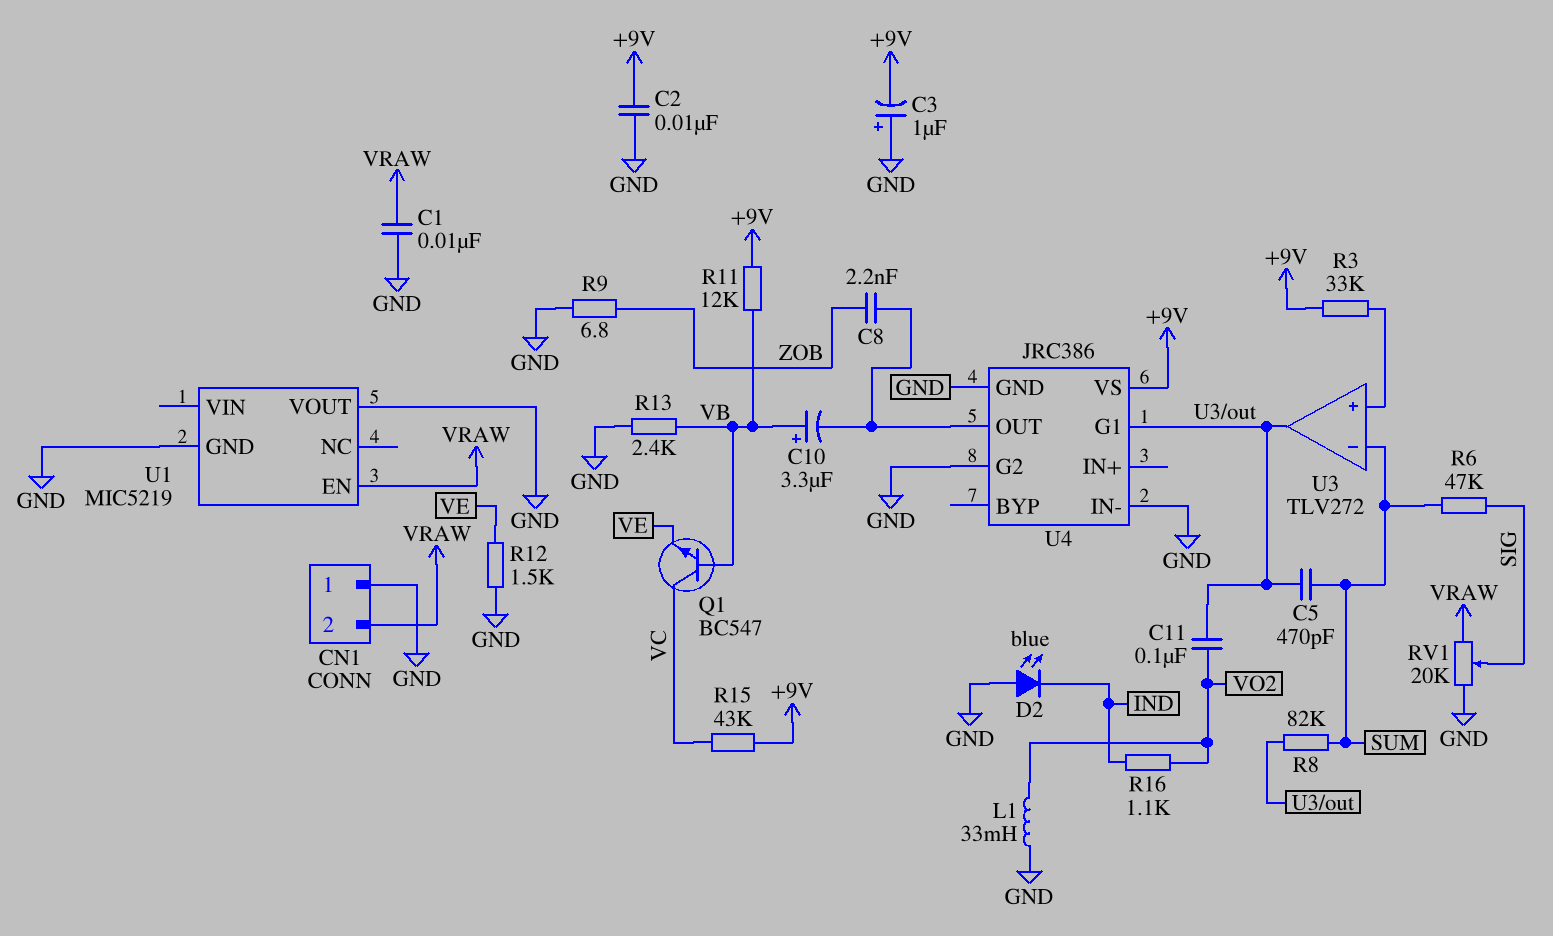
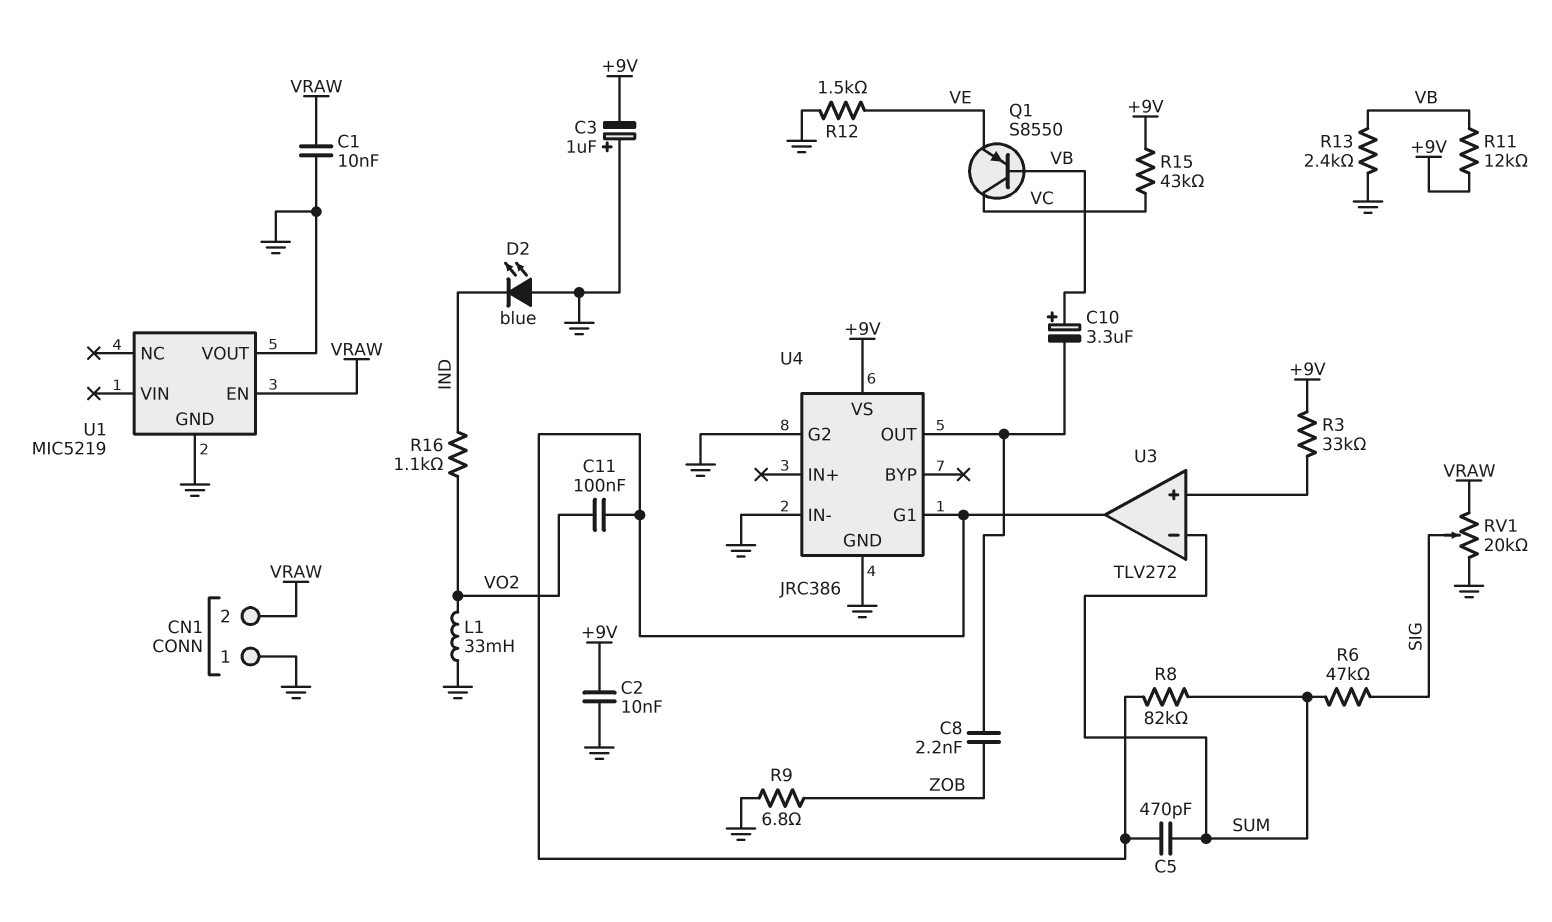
Q1: NPN BC547 (B VB, C VC, E VE) -> PNP S8550 (B VB, C VC, E VE)

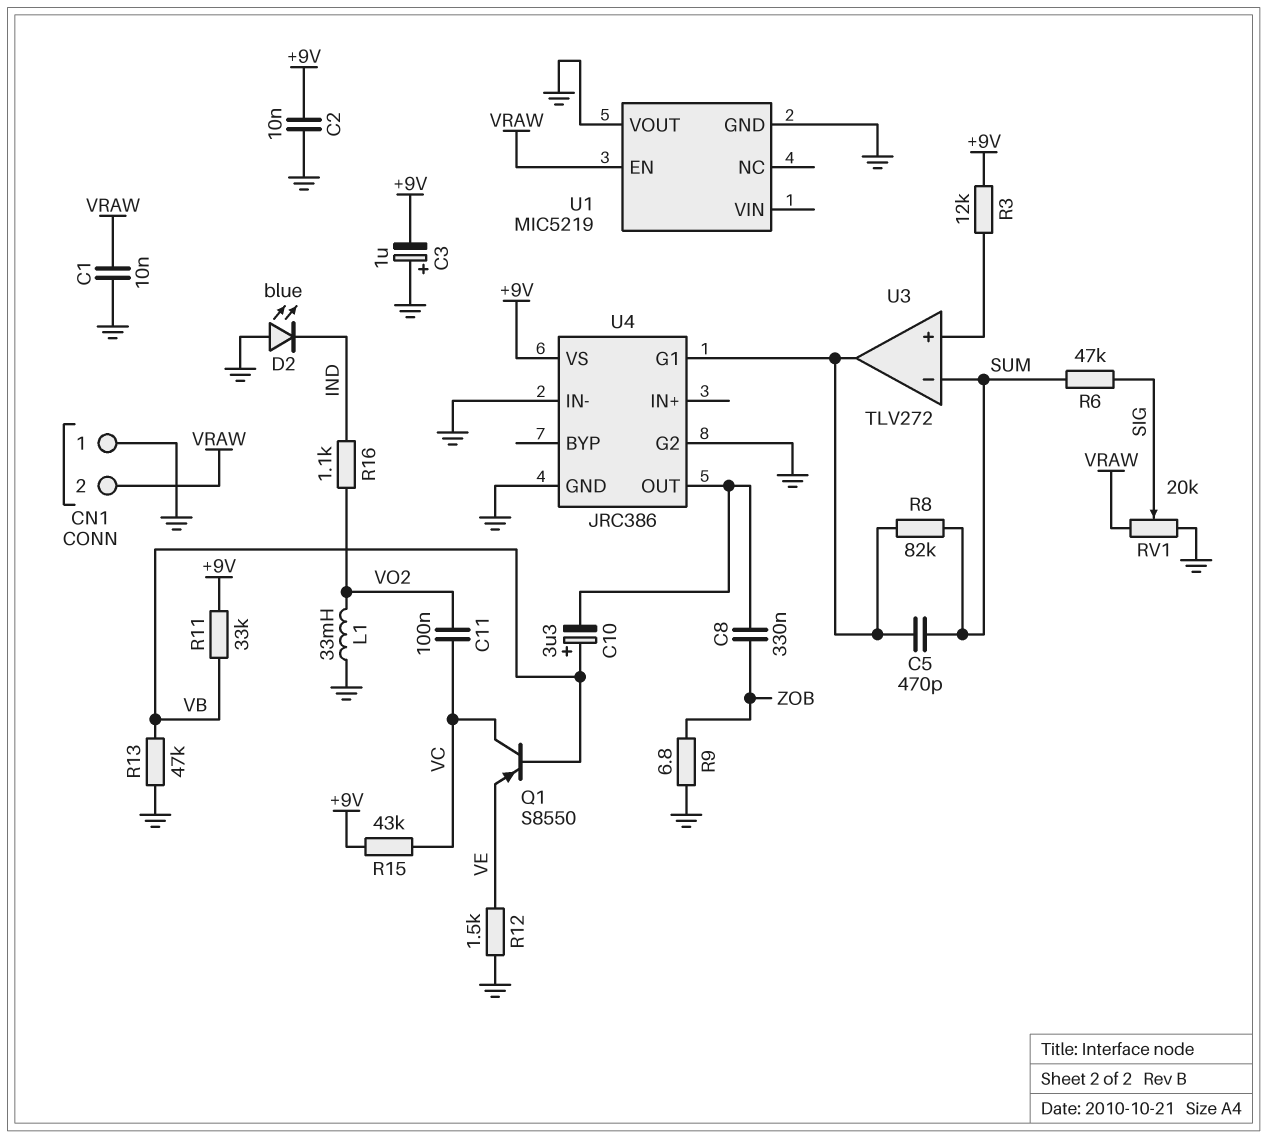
C8: 2.2nF (U4/OUT, ZOB) -> 330nF (U4/OUT, ZOB)
C11: 100nF (U3/out, VO2) -> 100nF (VC, VO2)
R3: 33k (+9V, U3/in+) -> 12k (+9V, U3/in+)
R11: 12k (+9V, VB) -> 33k (+9V, VB)
R13: 2.4k (GND, VB) -> 47k (GND, VB)

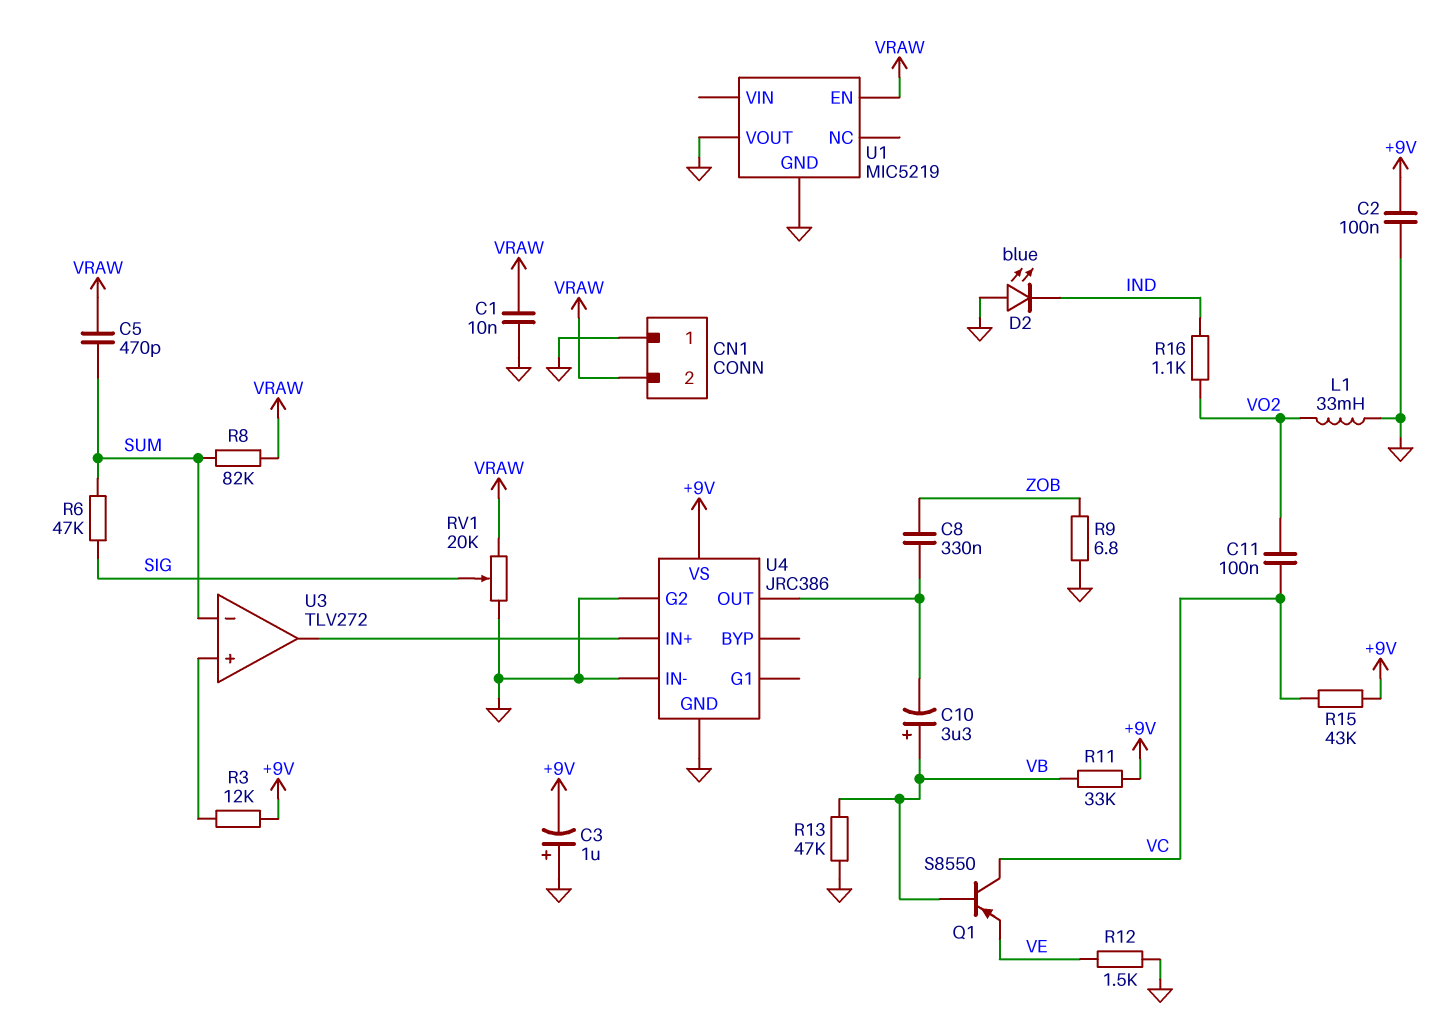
C2: 10nF (+9V, GND) -> 100nF (+9V, GND)
C5: 470pF (SUM, U3/out) -> 470pF (SUM, VRAW)
R8: 82k (SUM, U3/out) -> 82k (SUM, VRAW)
U4 pin G1: U3/out -> none
U4 pin IN+: none -> U3/out

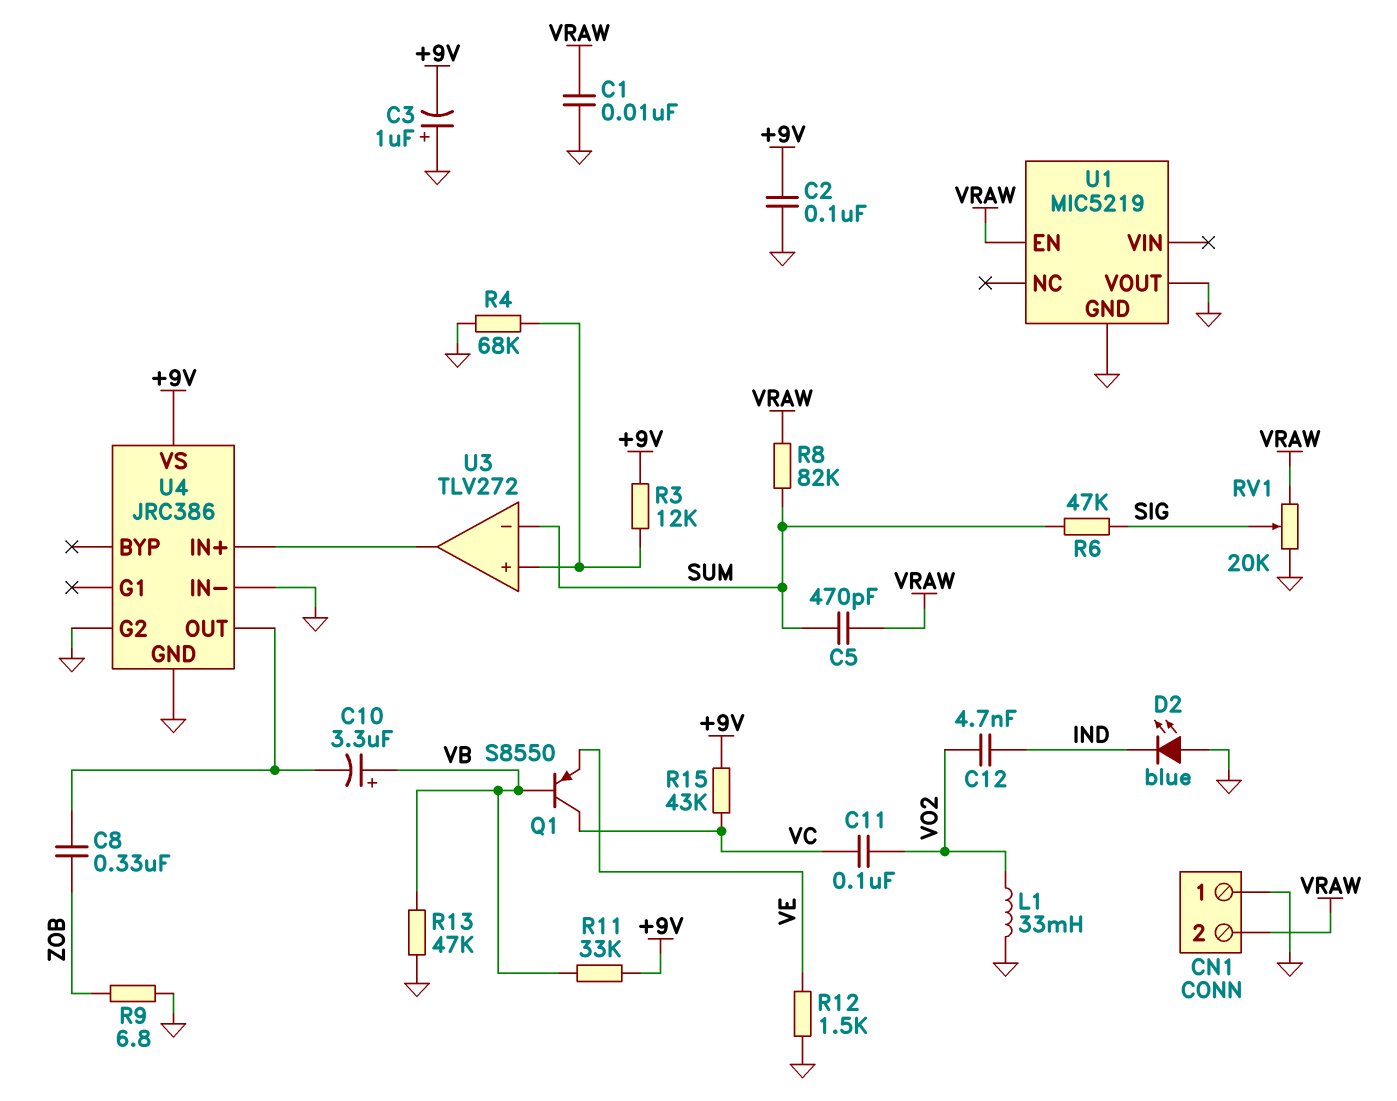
C12: none -> 4.7nF (IND, VO2)
R4: none -> 68k (GND, U3/in+)
R16: 1.1k (IND, VO2) -> none

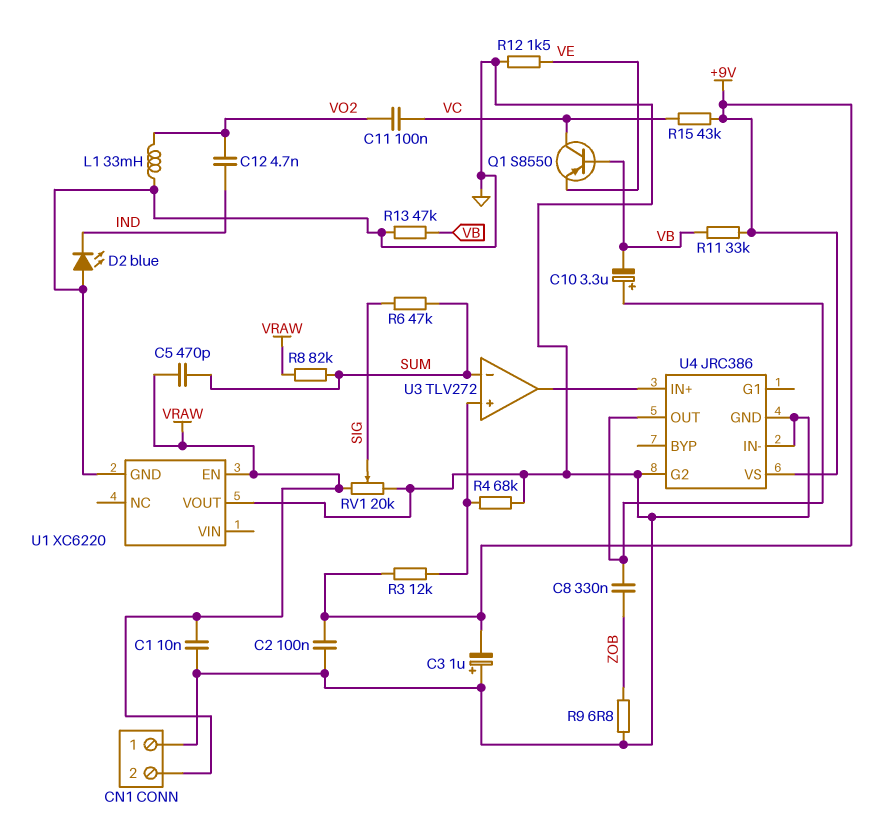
C10: 3.3uF (plus VB, minus U4/OUT) -> 3.3uF (plus U4/OUT, minus VB)
U1: MIC5219 -> XC6220

